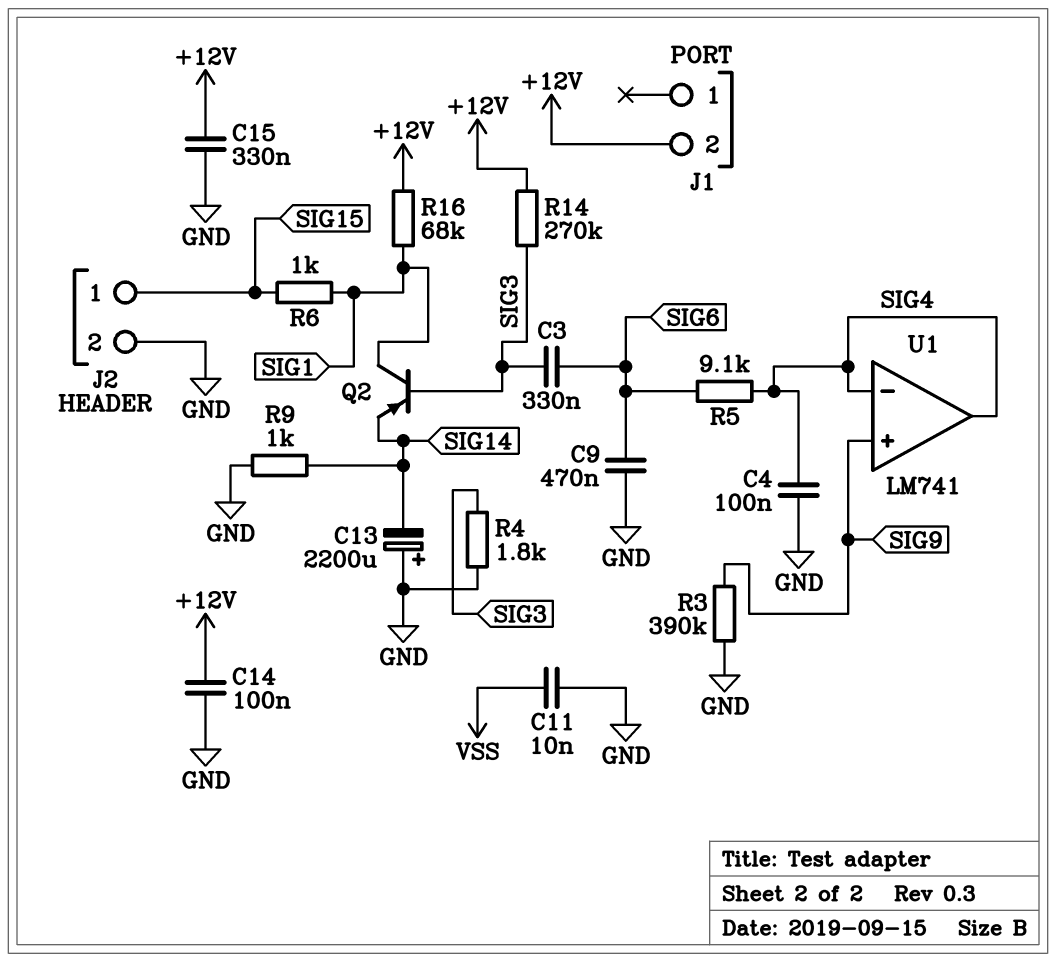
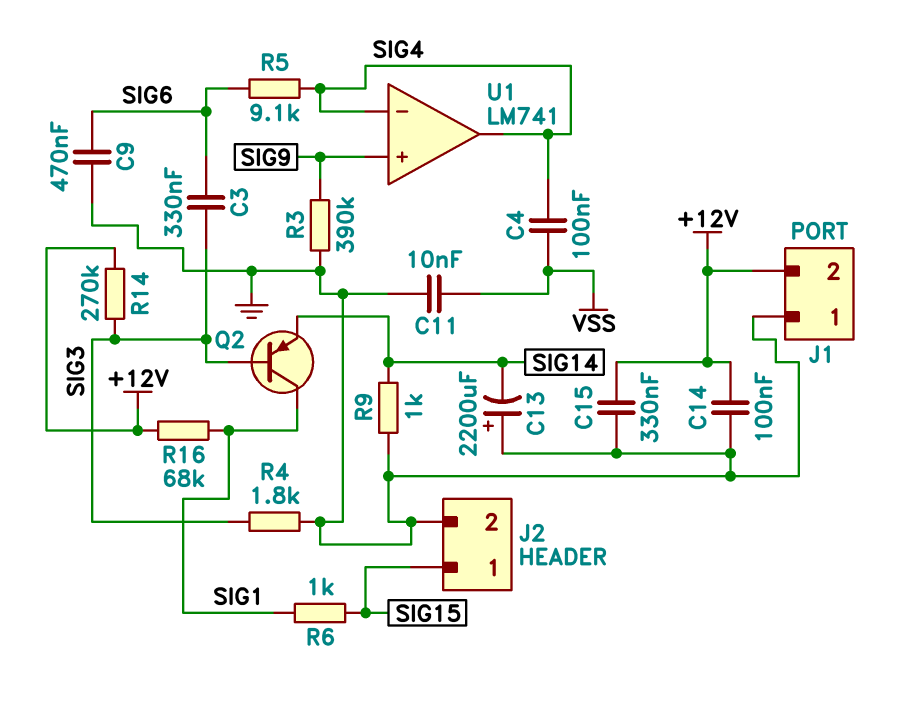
C4: 100nF (GND, SIG4) -> 100nF (SIG4, VSS)
J1 pin 1: none -> GND

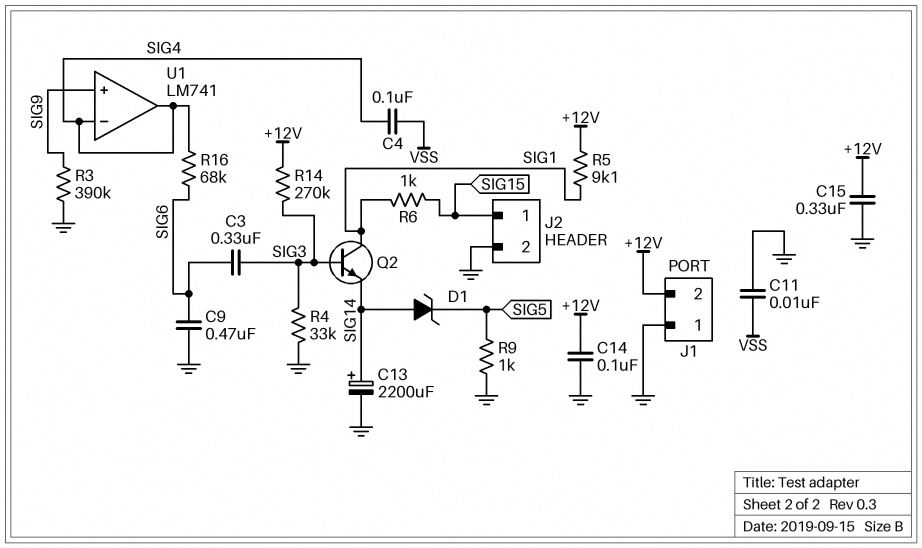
C13: 2200uF (plus GND, minus SIG14) -> 2200uF (plus SIG14, minus GND)
D1: none -> zener (A SIG14, K SIG5)
Q2: PNP (B SIG3, C SIG1, E SIG14) -> NPN (B SIG3, C SIG1, E SIG14)
R4: 1.8k (GND, SIG3) -> 33k (GND, SIG3)
R5: 9.1k (SIG4, SIG6) -> 9.1k (+12V, SIG1)
R9: 1k (GND, SIG14) -> 1k (GND, SIG5)
R16: 68k (+12V, SIG1) -> 68k (SIG4, SIG6)

